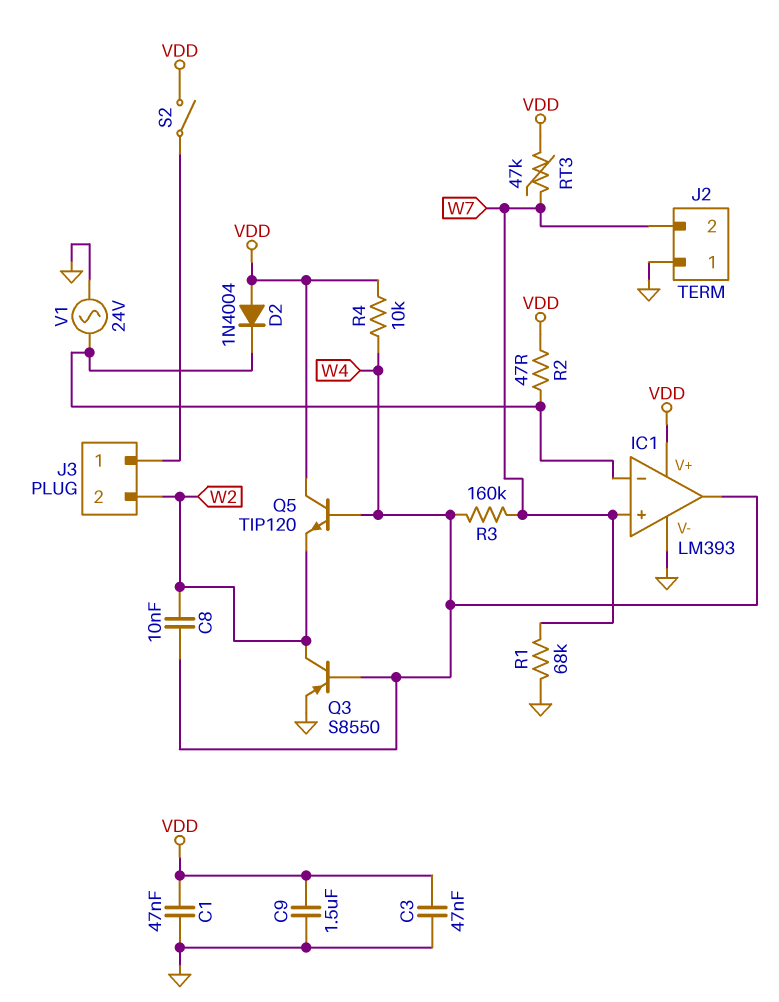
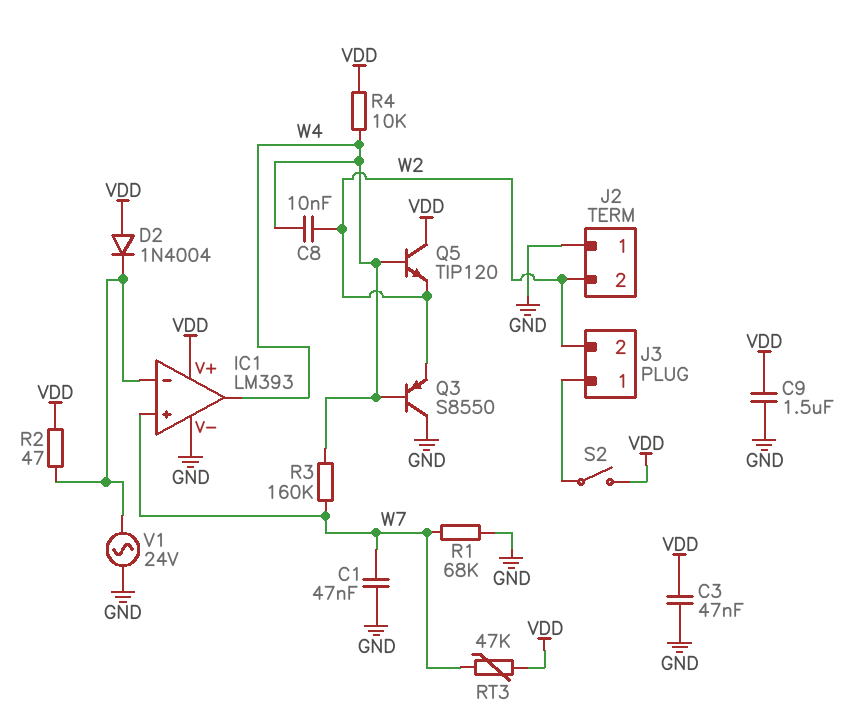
C1: 47nF (GND, VDD) -> 47nF (GND, W7)
J2 pin 2: W7 -> W2
Q3: PNP S8550 (B W4, C W2, E GND) -> PNP S8550 (B W4, C GND, E W2)

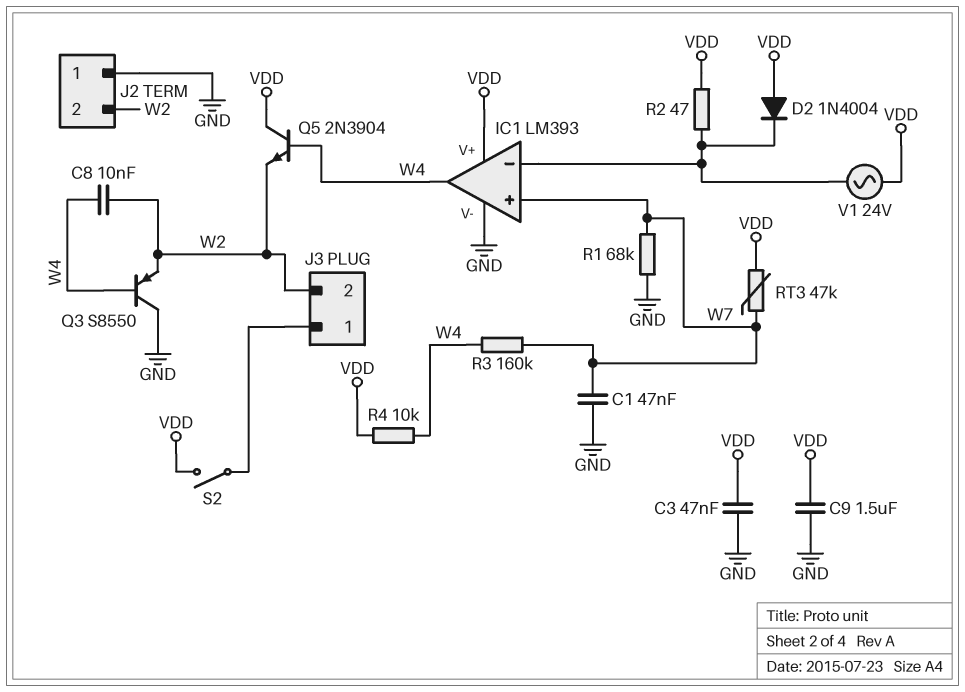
Q5: NPN TIP120 (B W4, C VDD, E W2) -> NPN 2N3904 (B W4, C VDD, E W2)
V1: AC 24V (GND, IC1/in-) -> AC 24V (IC1/in-, VDD)

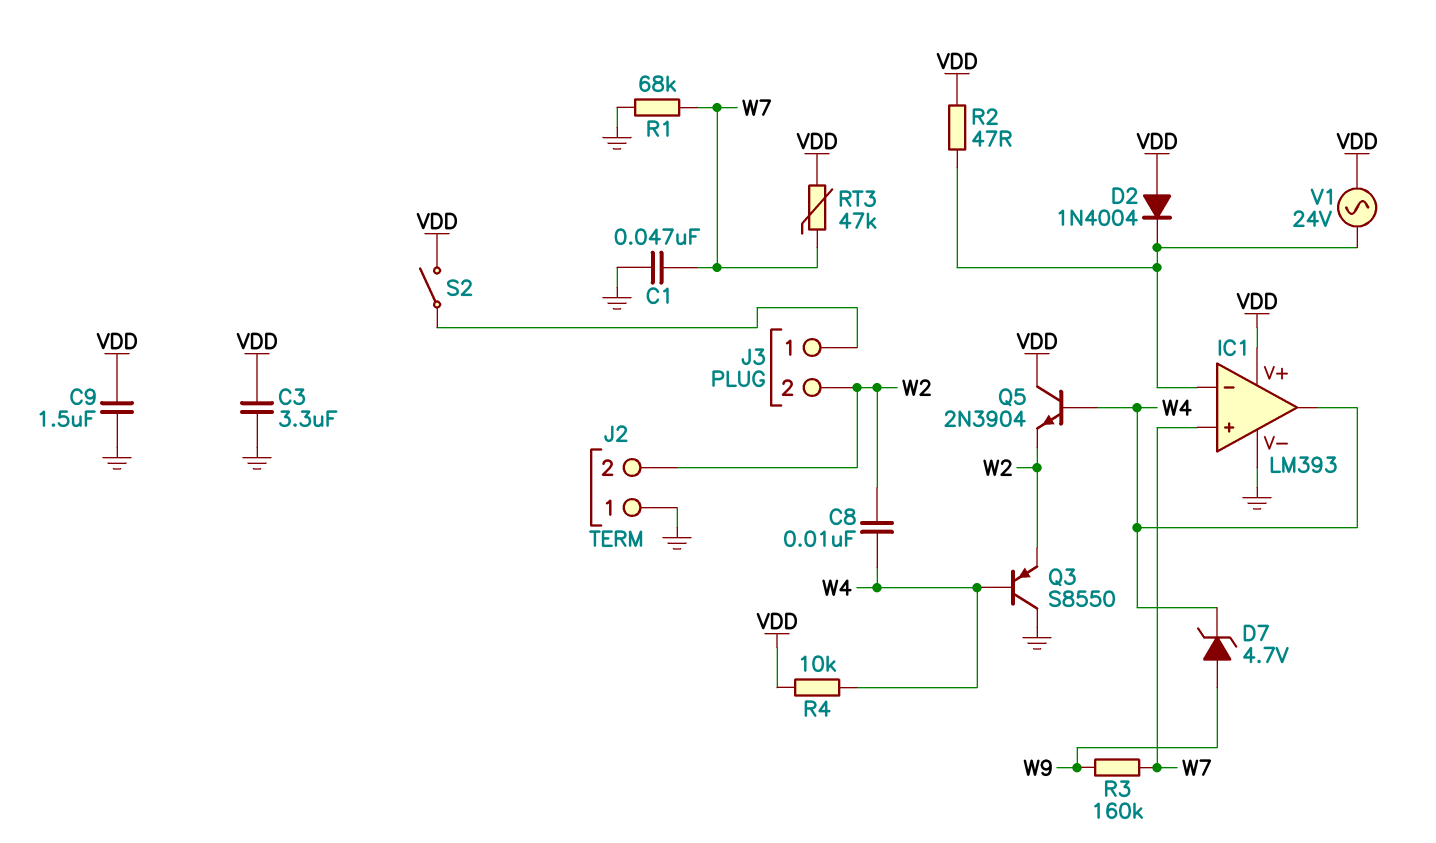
C3: 47nF (GND, VDD) -> 3.3uF (GND, VDD)
D7: none -> zener 4.7V (A W9, K W4)
R3: 160k (W4, W7) -> 160k (W7, W9)

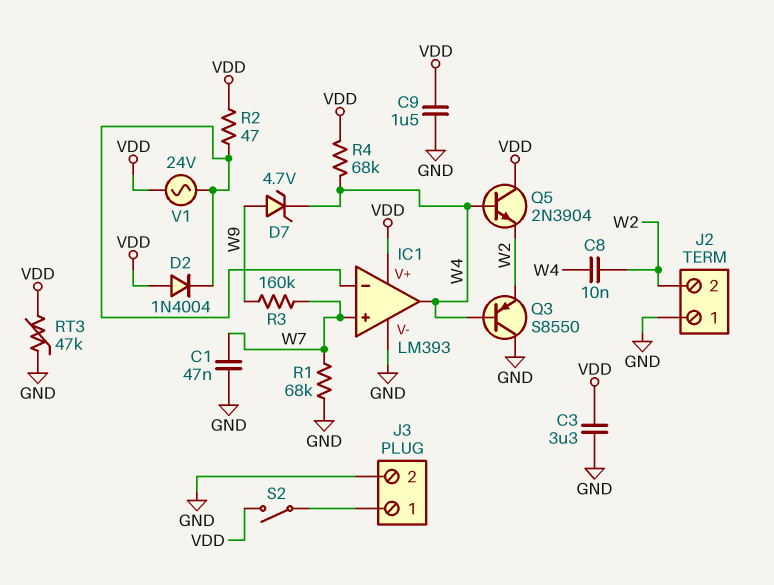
J3 pin 2: W2 -> GND
R4: 10k (VDD, W4) -> 68k (VDD, W4)
RT3: 47k (VDD, W7) -> 47k (GND, VDD)

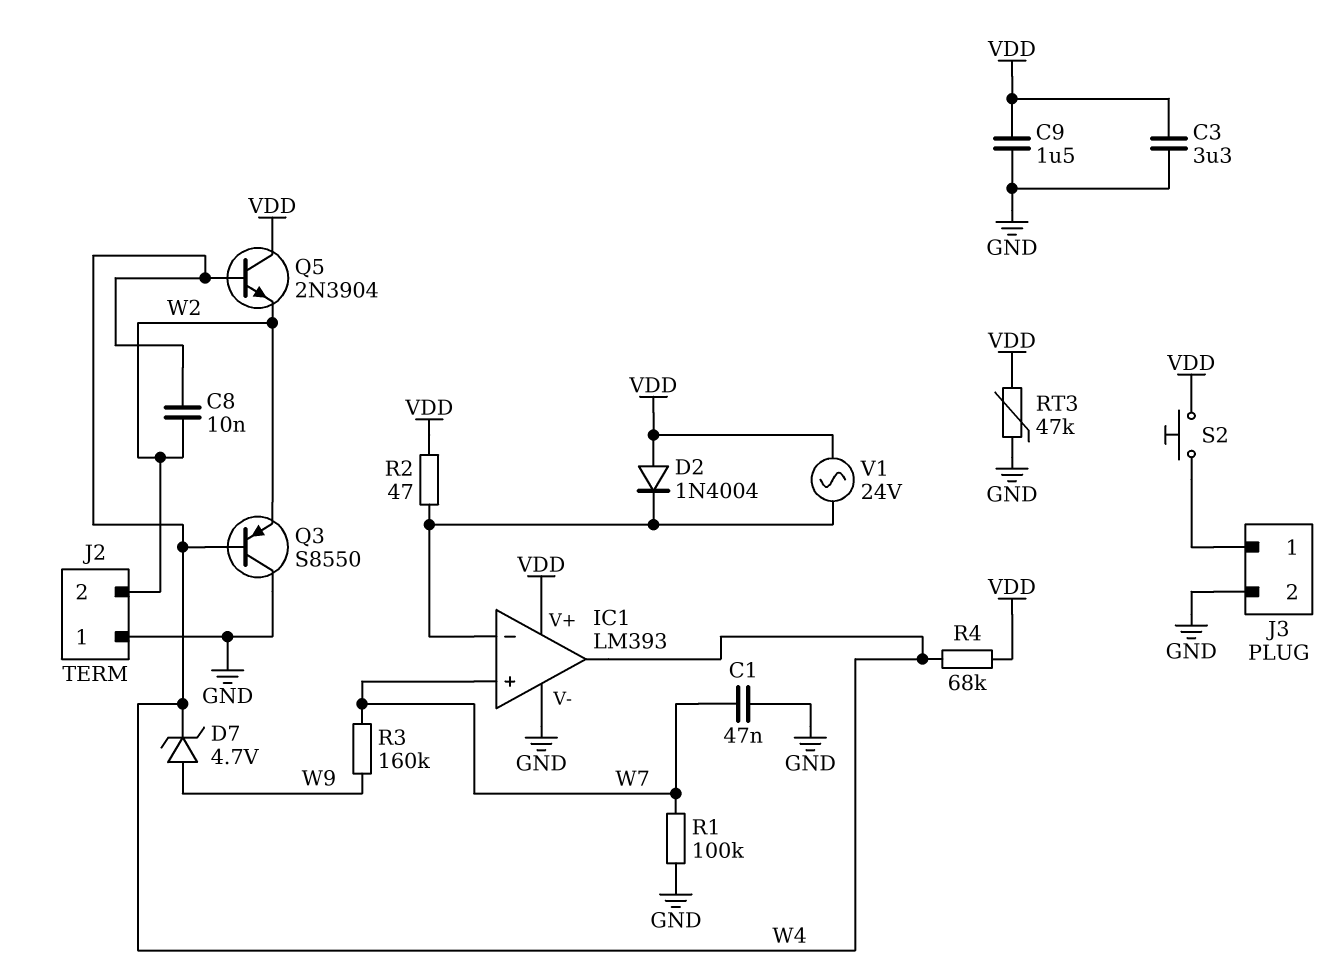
R1: 68k (GND, W7) -> 100k (GND, W7)
S2: switch (J3/1, VDD) -> button (J3/1, VDD)

